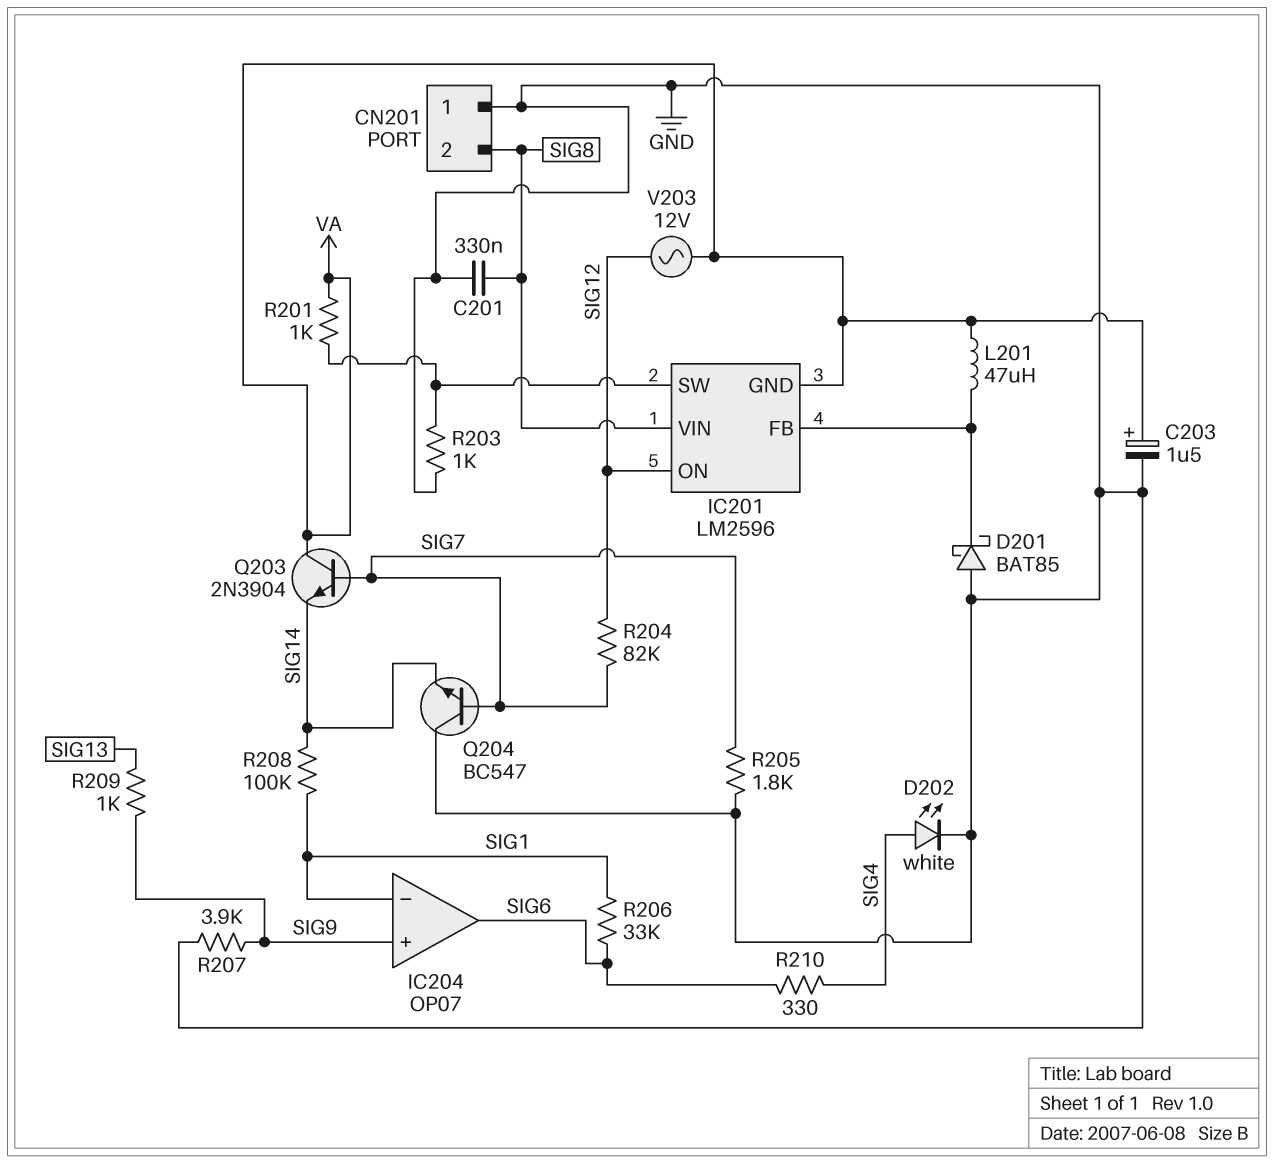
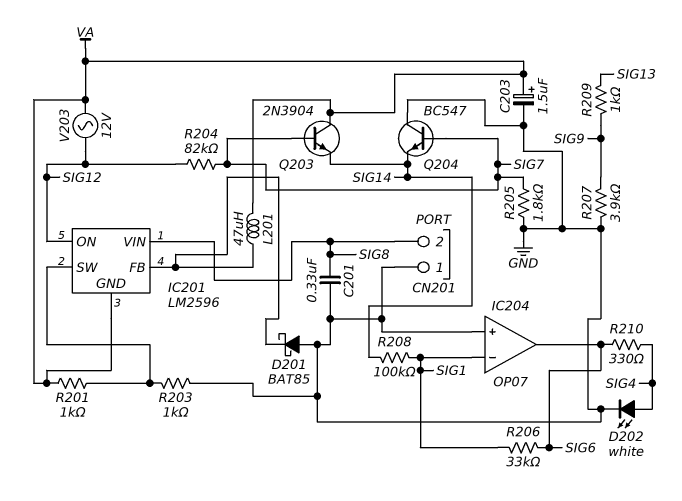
IC204 pin in+: SIG9 -> GND

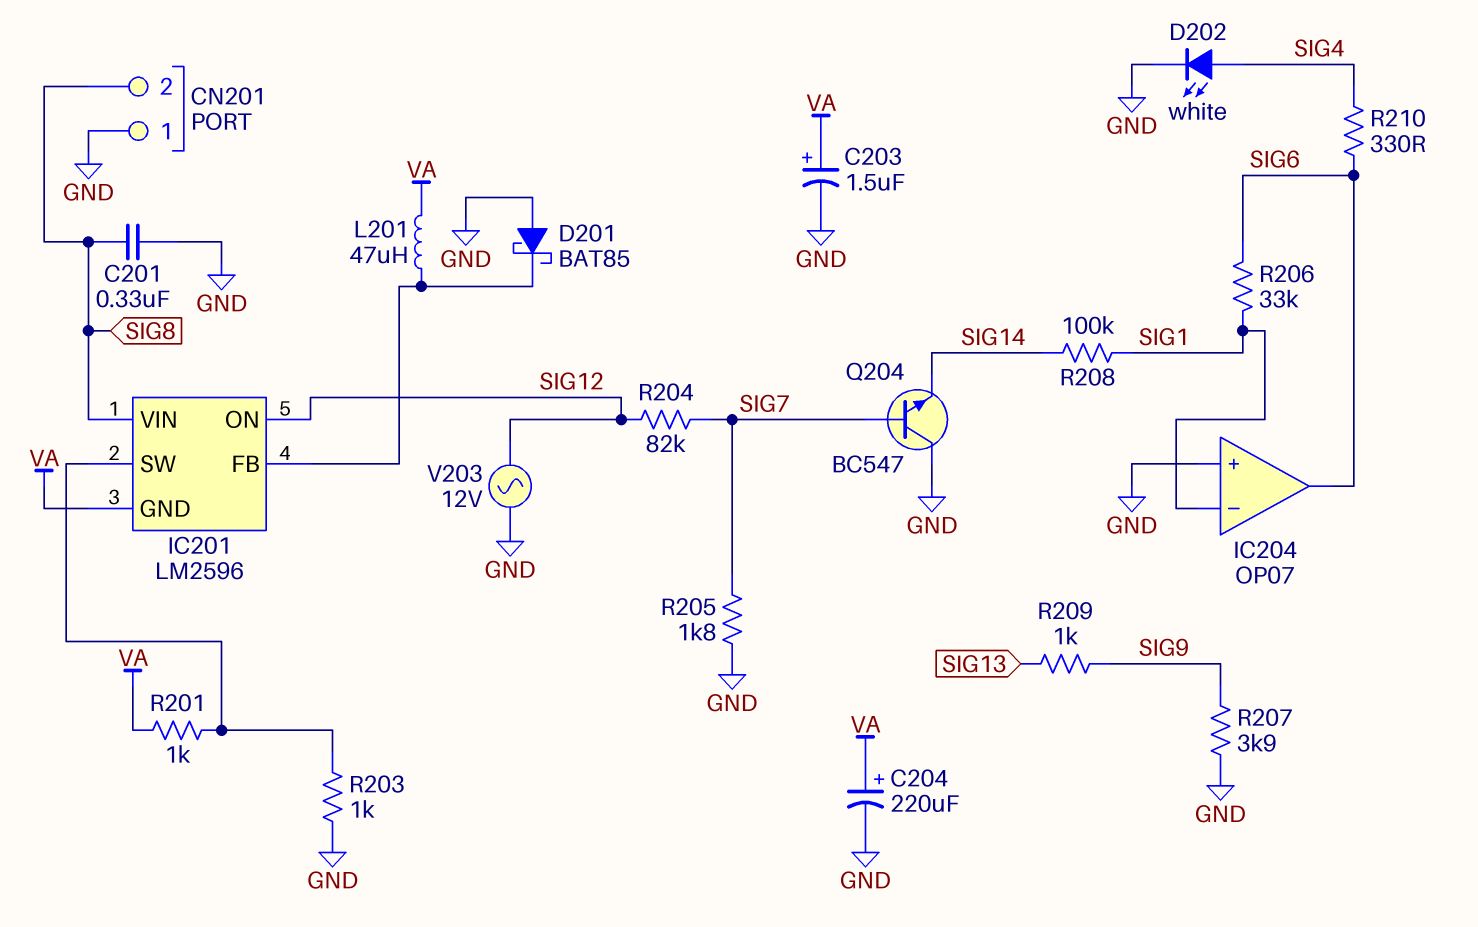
C204: none -> 220uF (plus VA, minus GND)
Q203: NPN 2N3904 (B SIG7, C VA, E SIG14) -> none
V203: AC 12V (SIG12, VA) -> AC 12V (GND, SIG12)

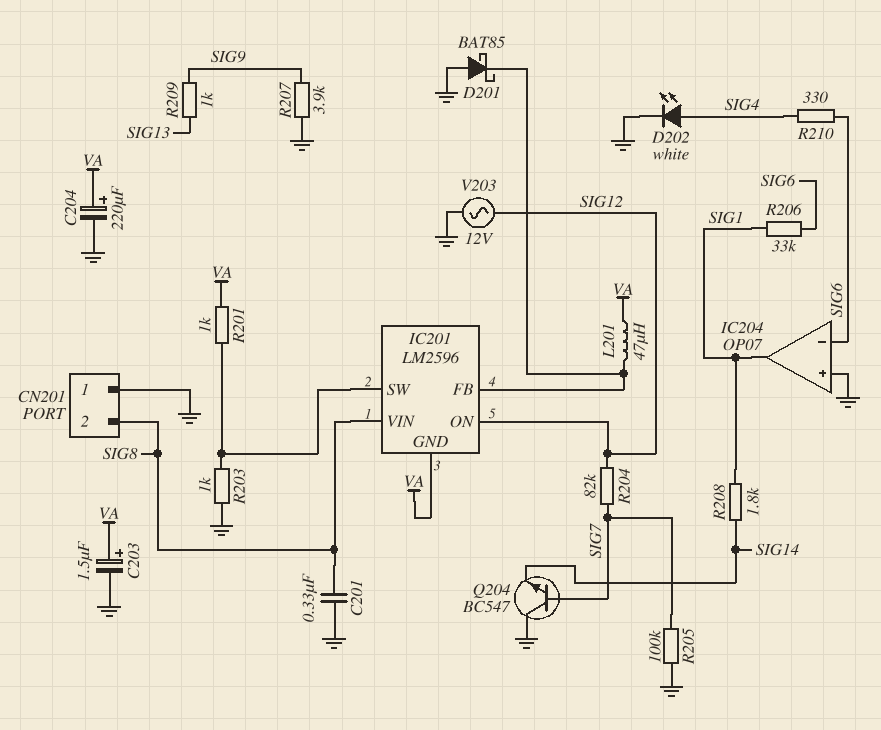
IC204 pin in-: SIG1 -> SIG6
IC204 pin out: SIG6 -> SIG1
R205: 1.8k (GND, SIG7) -> 100k (GND, SIG7)
R208: 100k (SIG1, SIG14) -> 1.8k (SIG1, SIG14)

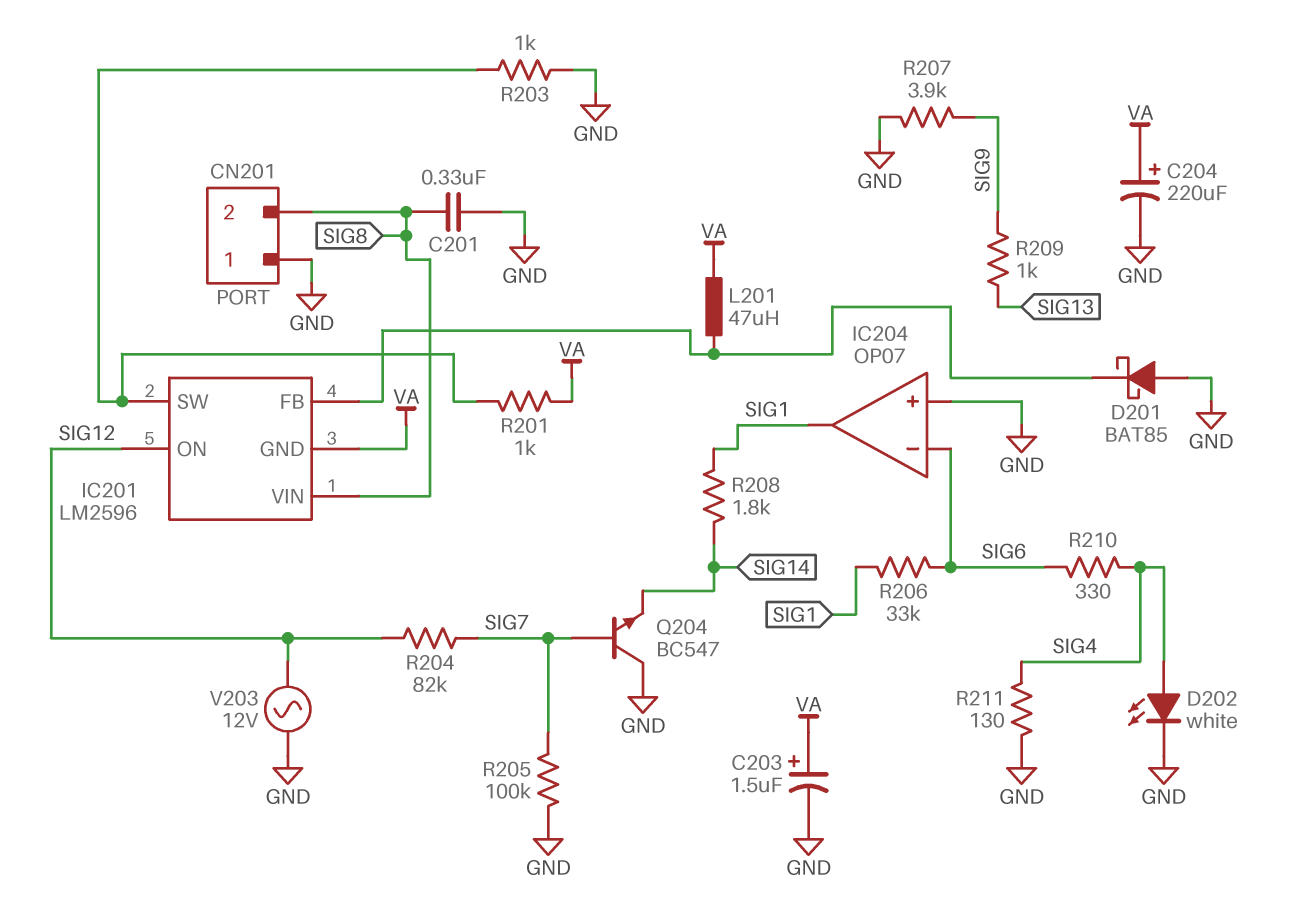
R211: none -> 130 (GND, SIG4)

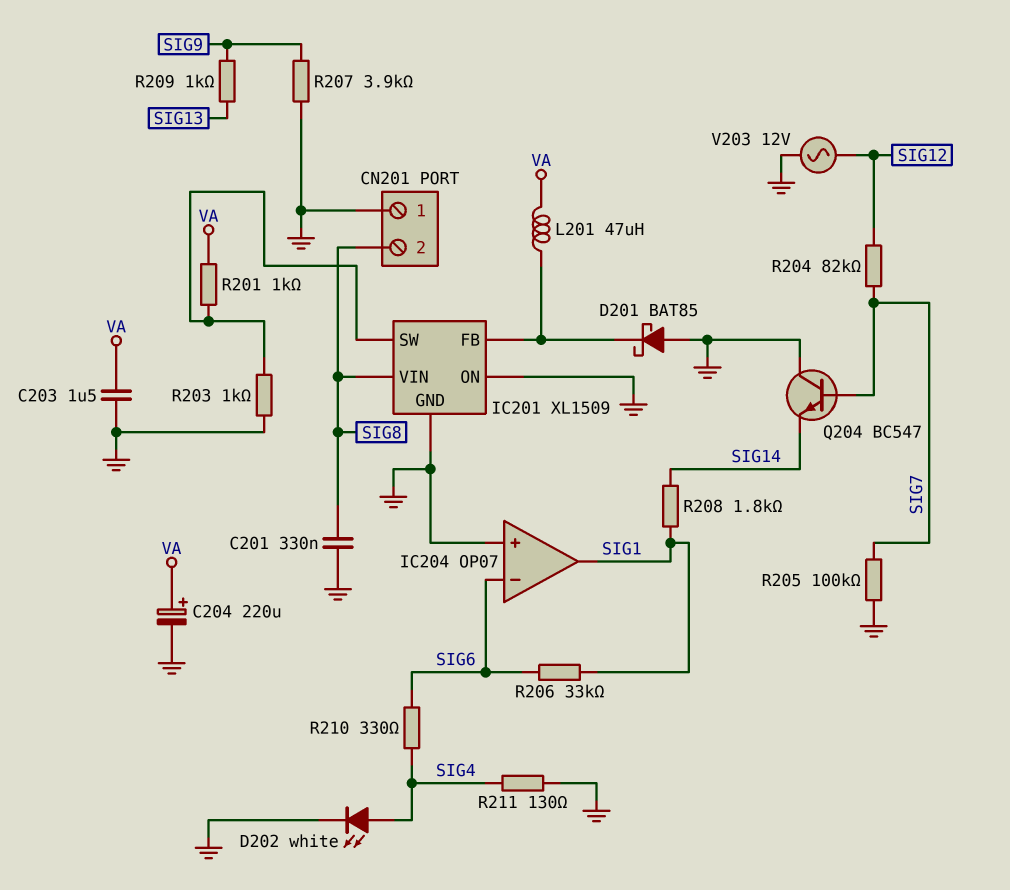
C203: 1.5uF (plus VA, minus GND) -> 1.5uF (GND, VA)
IC201: LM2596 -> XL1509
IC201 pin GND: VA -> GND
IC201 pin ON: SIG12 -> GND

